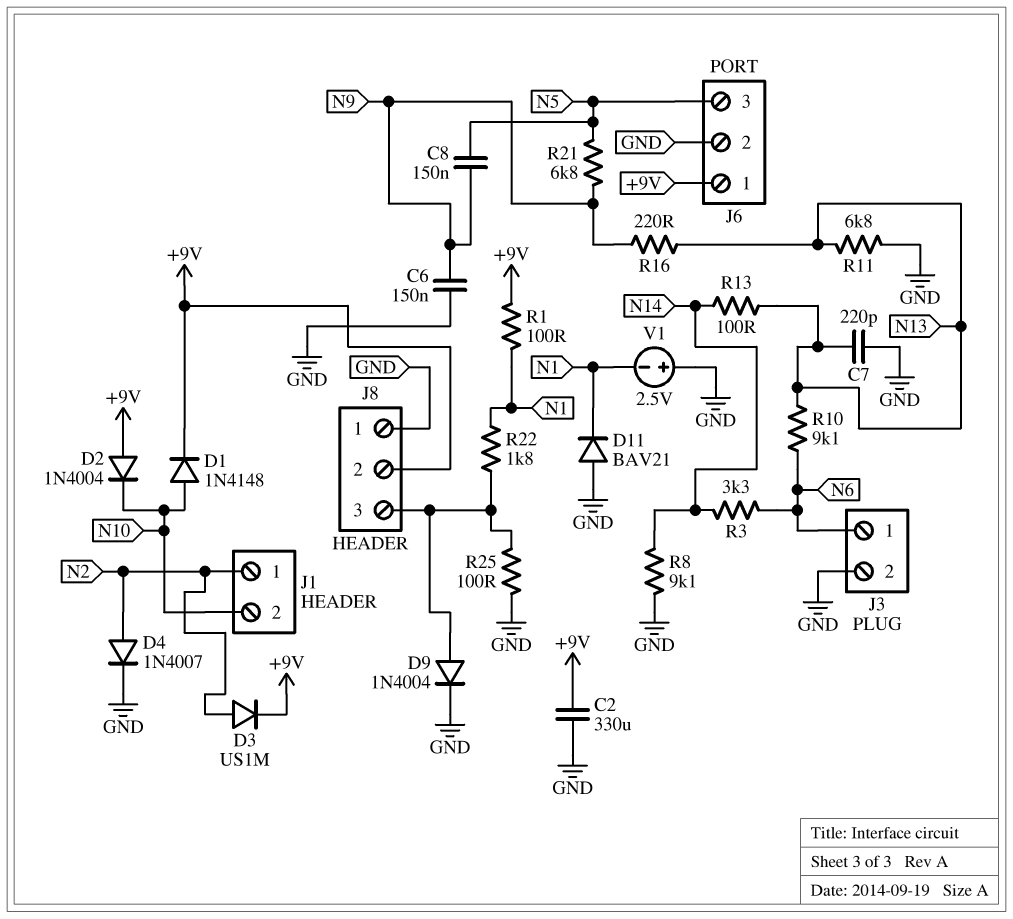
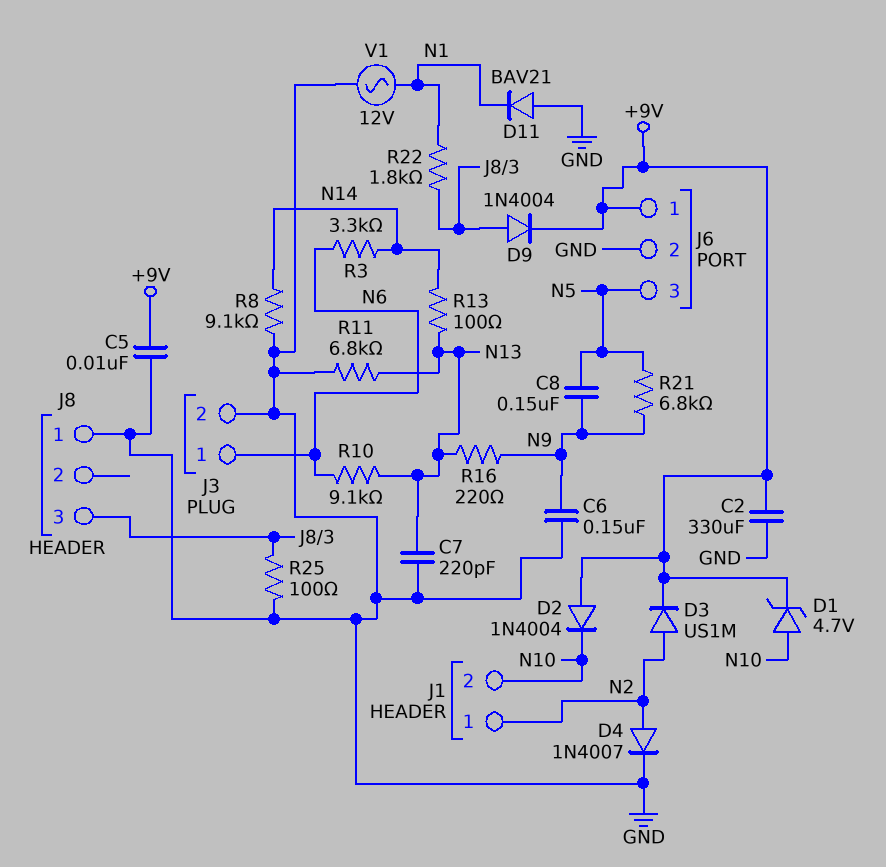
C5: none -> 10nF (+9V, GND)
D1: diode 1N4148 (A N10, K +9V) -> zener 4.7V (A N10, K +9V)
D9: diode 1N4004 (A J8/3, K GND) -> diode 1N4004 (A J8/3, K +9V)
J8 pin 2: +9V -> none
R1: 100 (+9V, N1) -> none
V1: 2.5V (plus GND, minus N1) -> AC 12V (GND, N1)

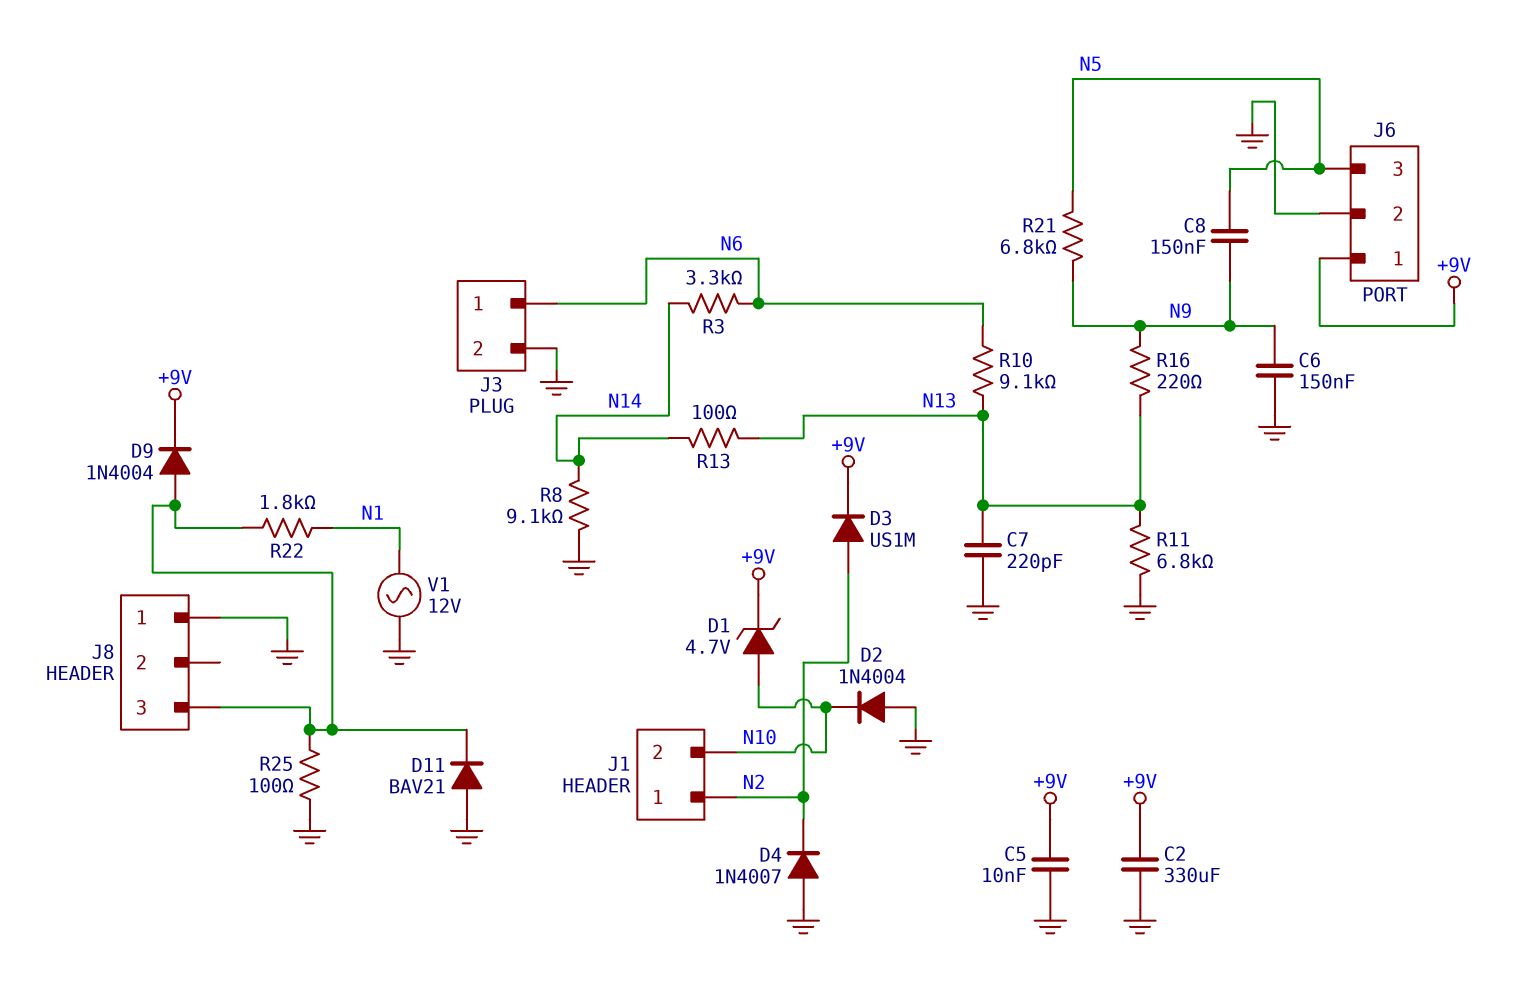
D2: diode 1N4004 (A +9V, K N10) -> diode 1N4004 (A GND, K N10)
D4: diode 1N4007 (A N2, K GND) -> diode 1N4007 (A GND, K N2)
D11: diode BAV21 (A GND, K N1) -> diode BAV21 (A GND, K J8/3)

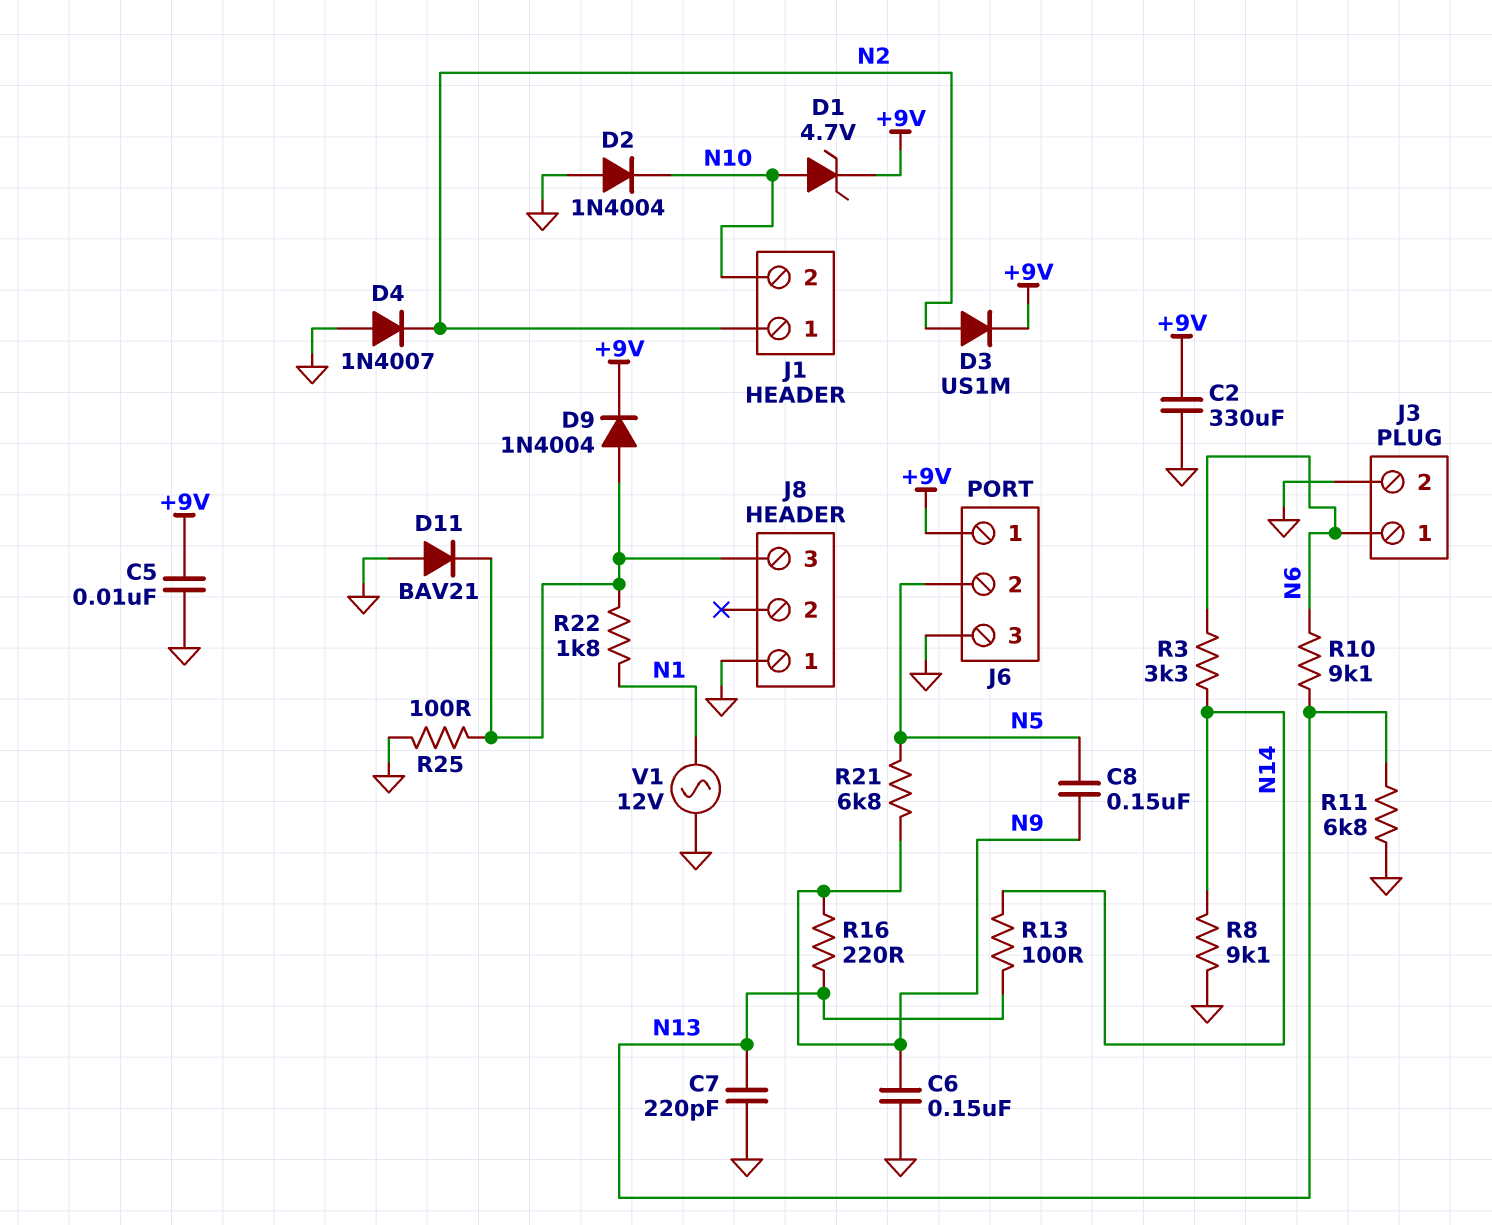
J6 pin 2: GND -> N5
J6 pin 3: N5 -> GND

